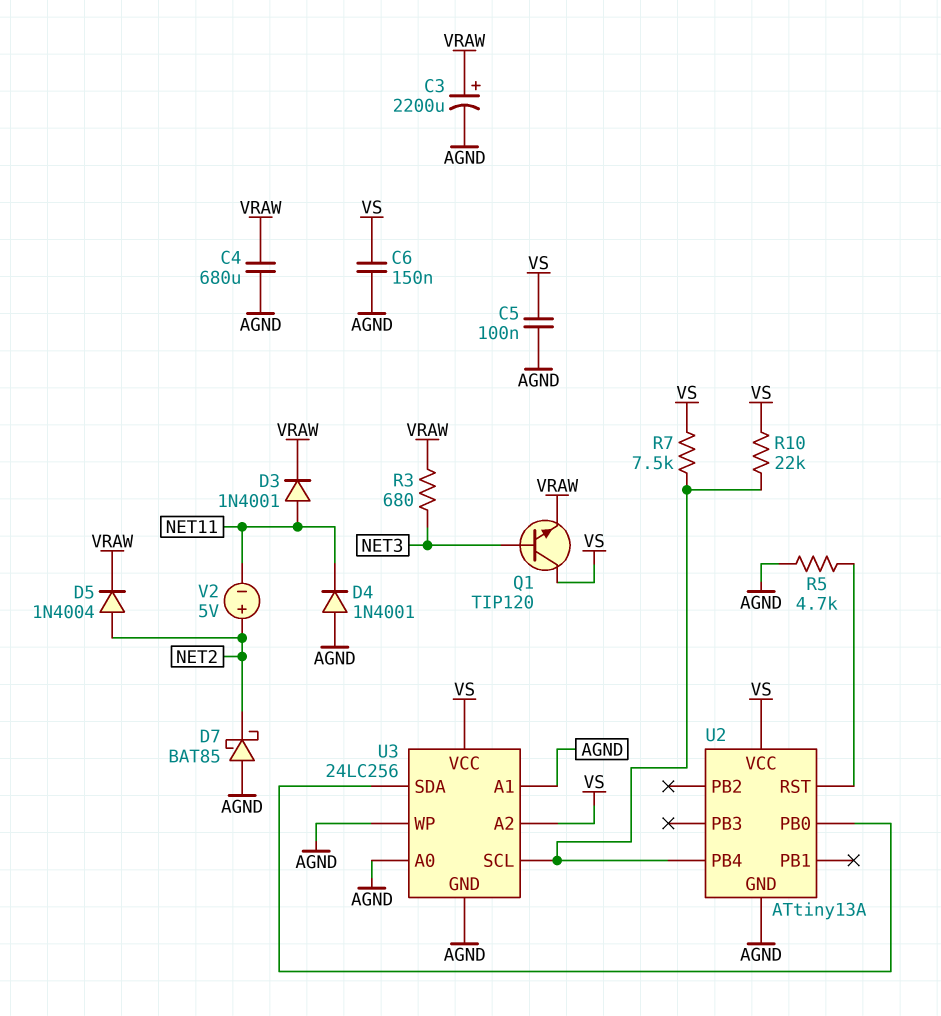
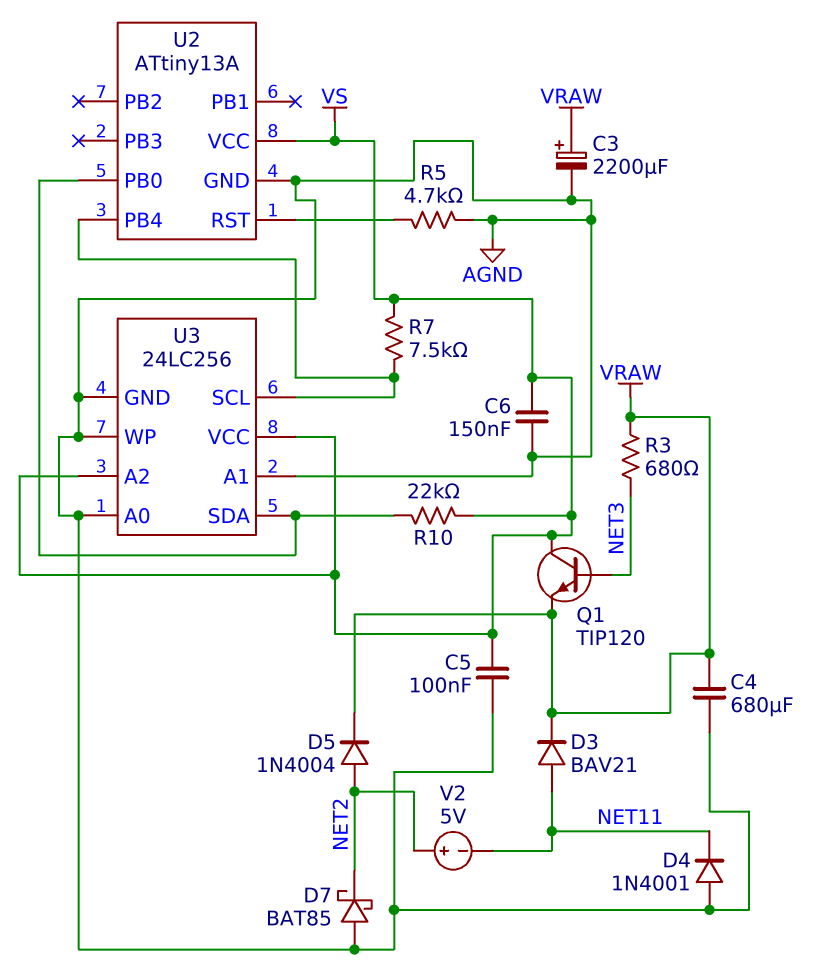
D3: diode 1N4001 (A NET11, K VRAW) -> diode BAV21 (A NET11, K VRAW)
R10: 22k (U2/PB4, VS) -> 22k (U2/PB0, VS)

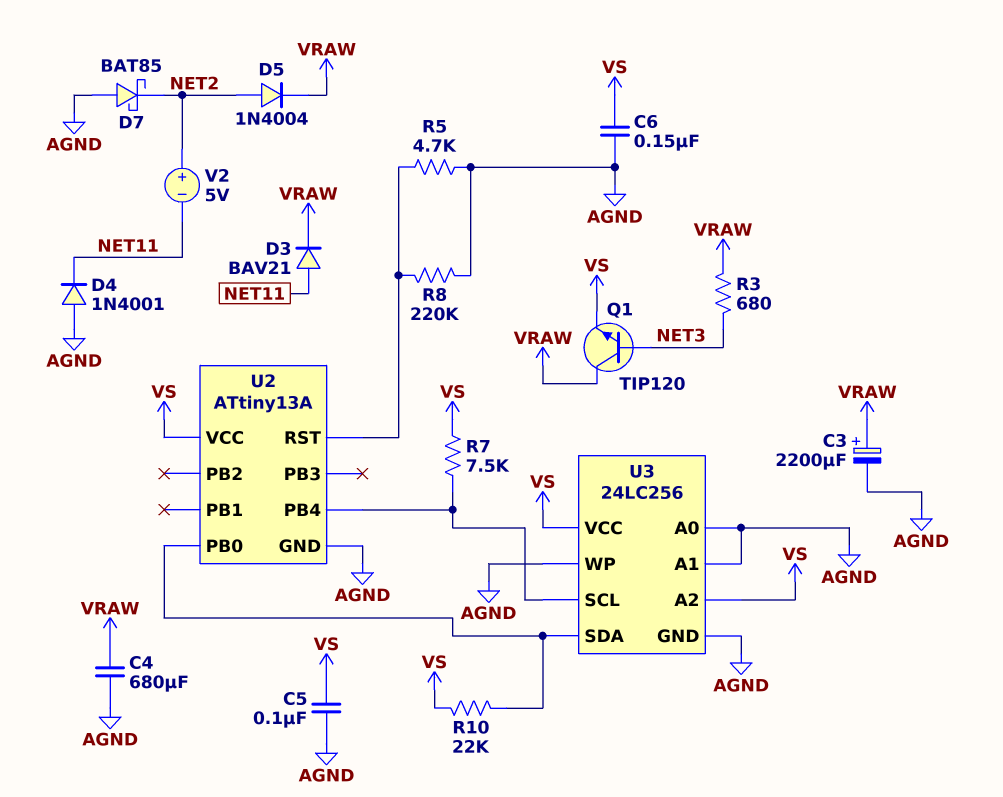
Q1: NPN TIP120 (B NET3, C VS, E VRAW) -> NPN TIP120 (B NET3, C VRAW, E VS)
R8: none -> 220k (AGND, U2/RST)

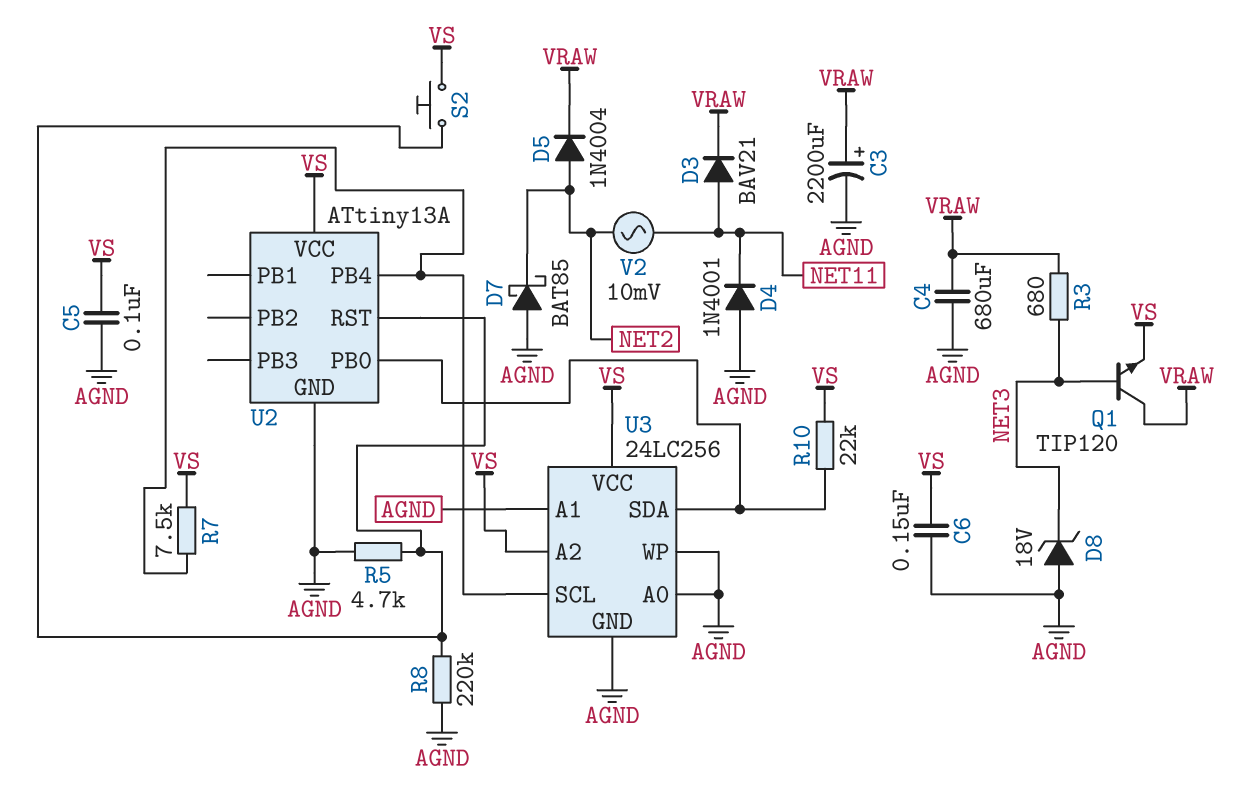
D8: none -> zener 18V (A AGND, K NET3)
S2: none -> button (U2/RST, VS)
V2: 5V (plus NET2, minus NET11) -> AC 10mV (NET2, NET11)

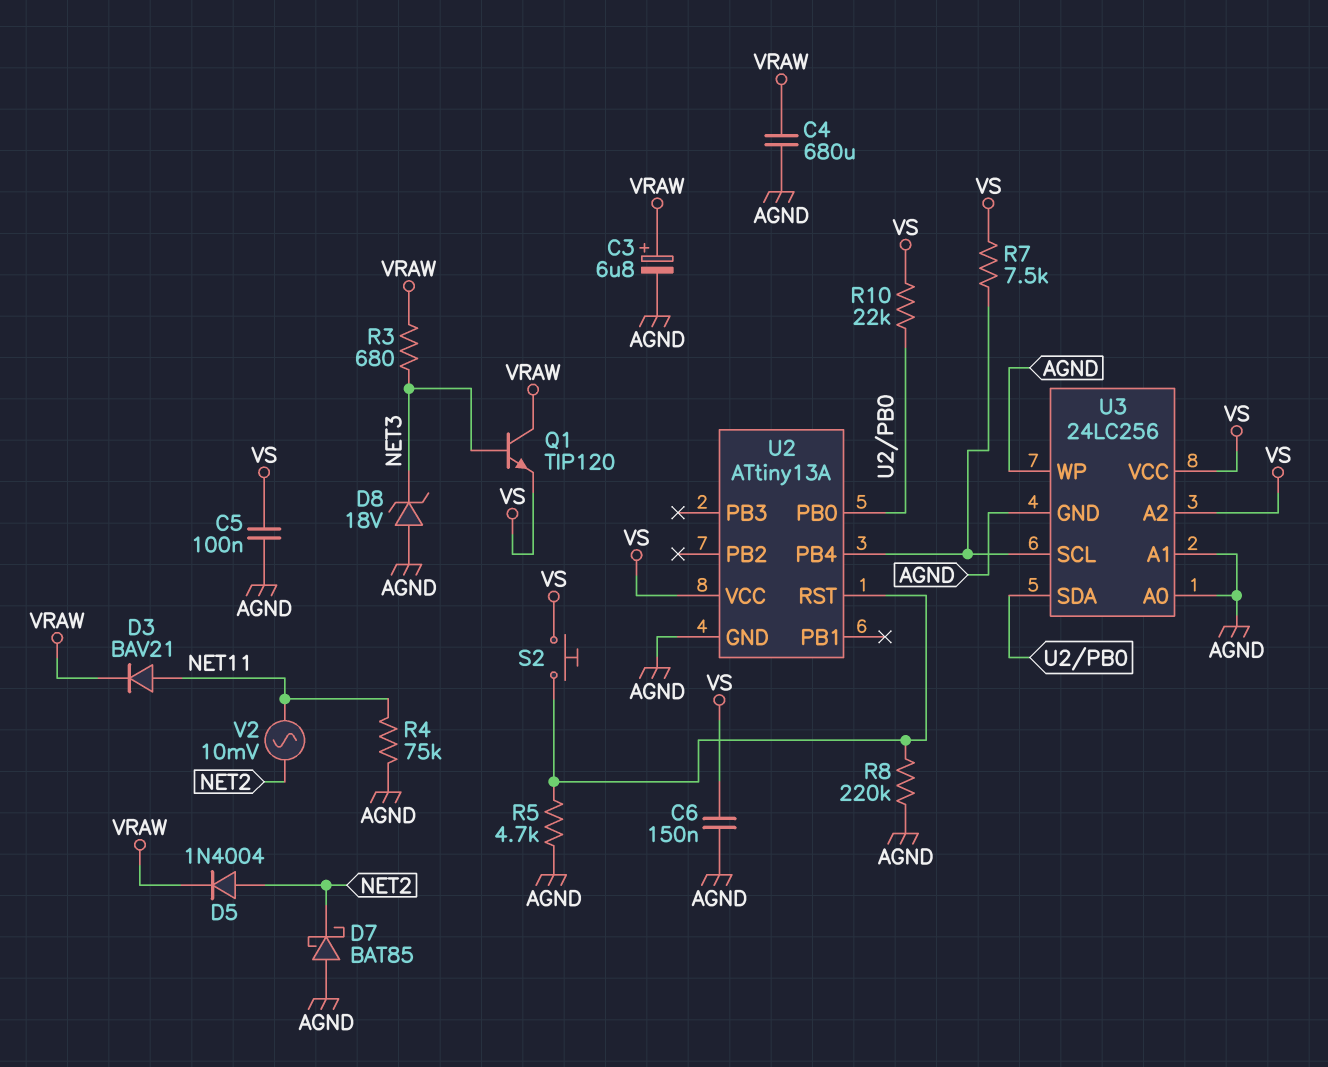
C3: 2200uF (plus VRAW, minus AGND) -> 6.8uF (plus VRAW, minus AGND)
D4: diode 1N4001 (A AGND, K NET11) -> none
R4: none -> 75k (AGND, NET11)

